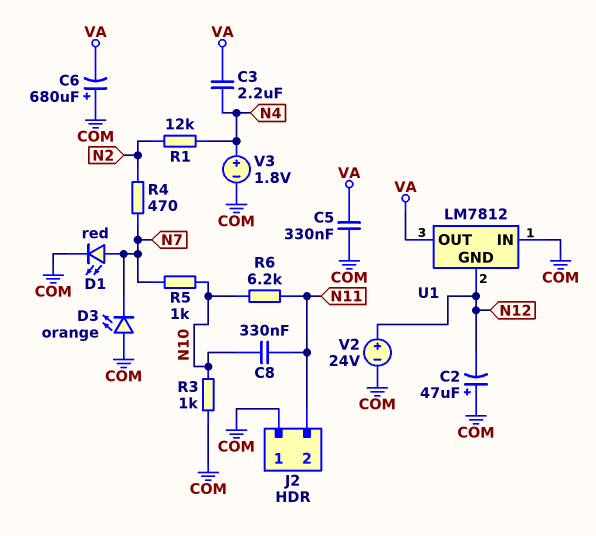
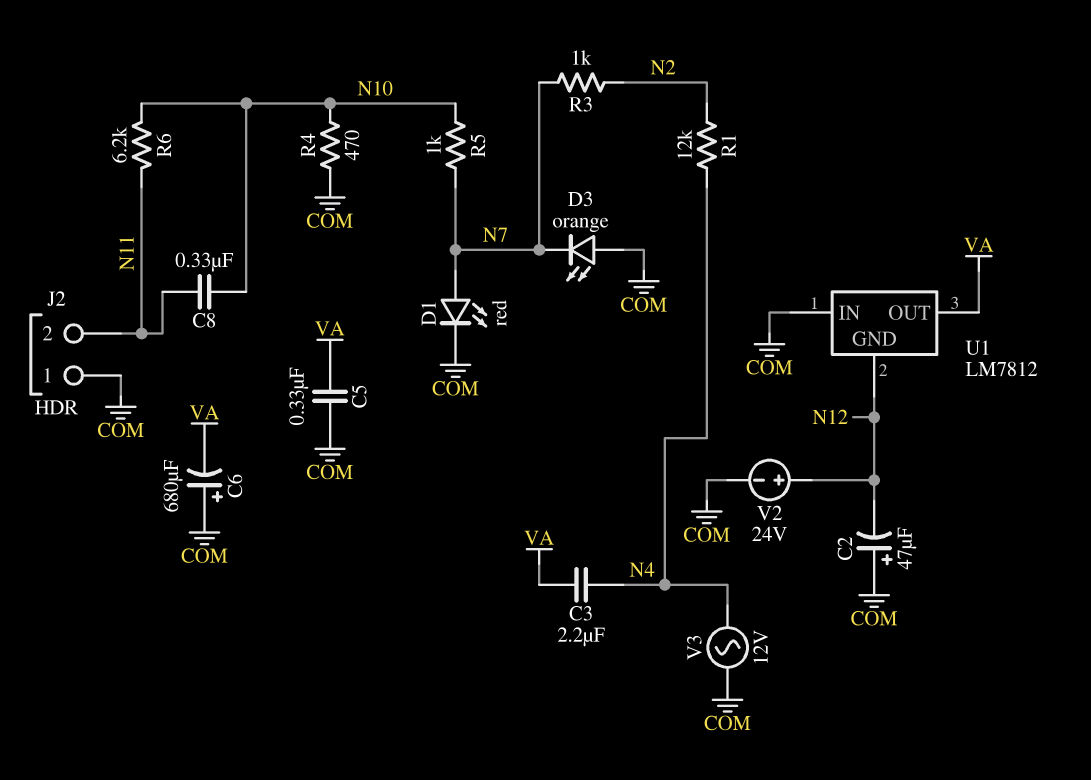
R3: 1k (COM, N10) -> 1k (N2, N7)
R4: 470 (N2, N7) -> 470 (COM, N10)
V3: 1.8V (plus N4, minus COM) -> AC 12V (COM, N4)

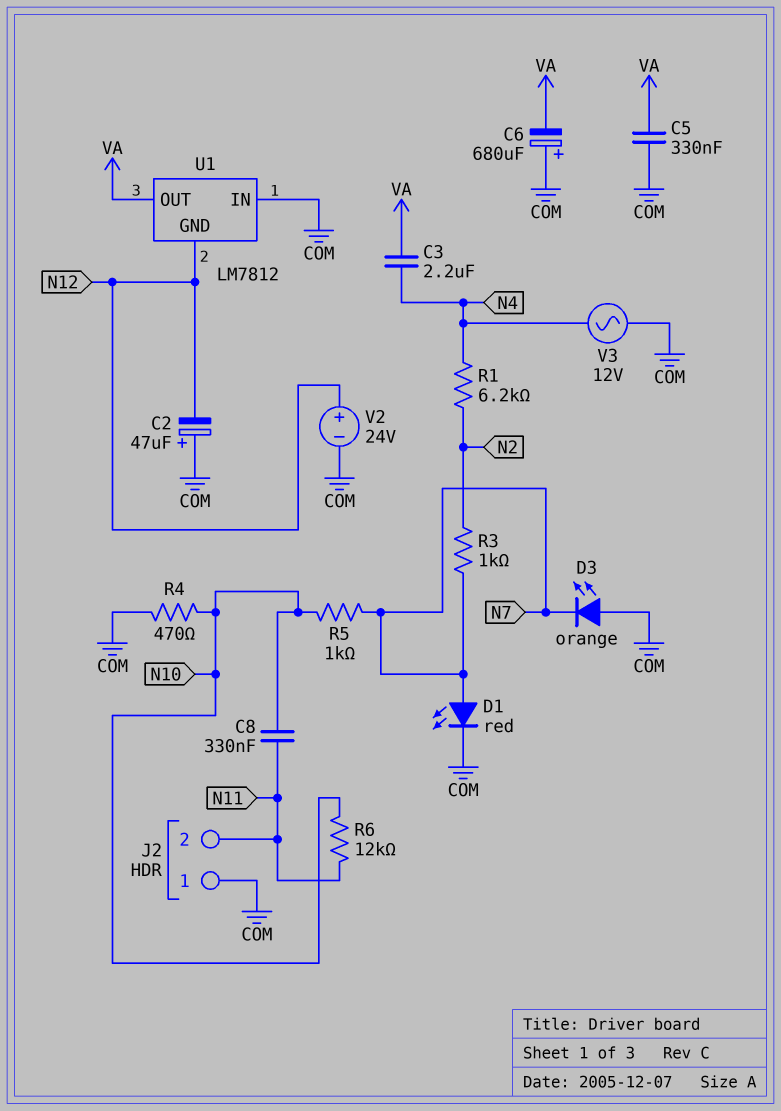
R1: 12k (N2, N4) -> 6.2k (N2, N4)
R6: 6.2k (N10, N11) -> 12k (N10, N11)

